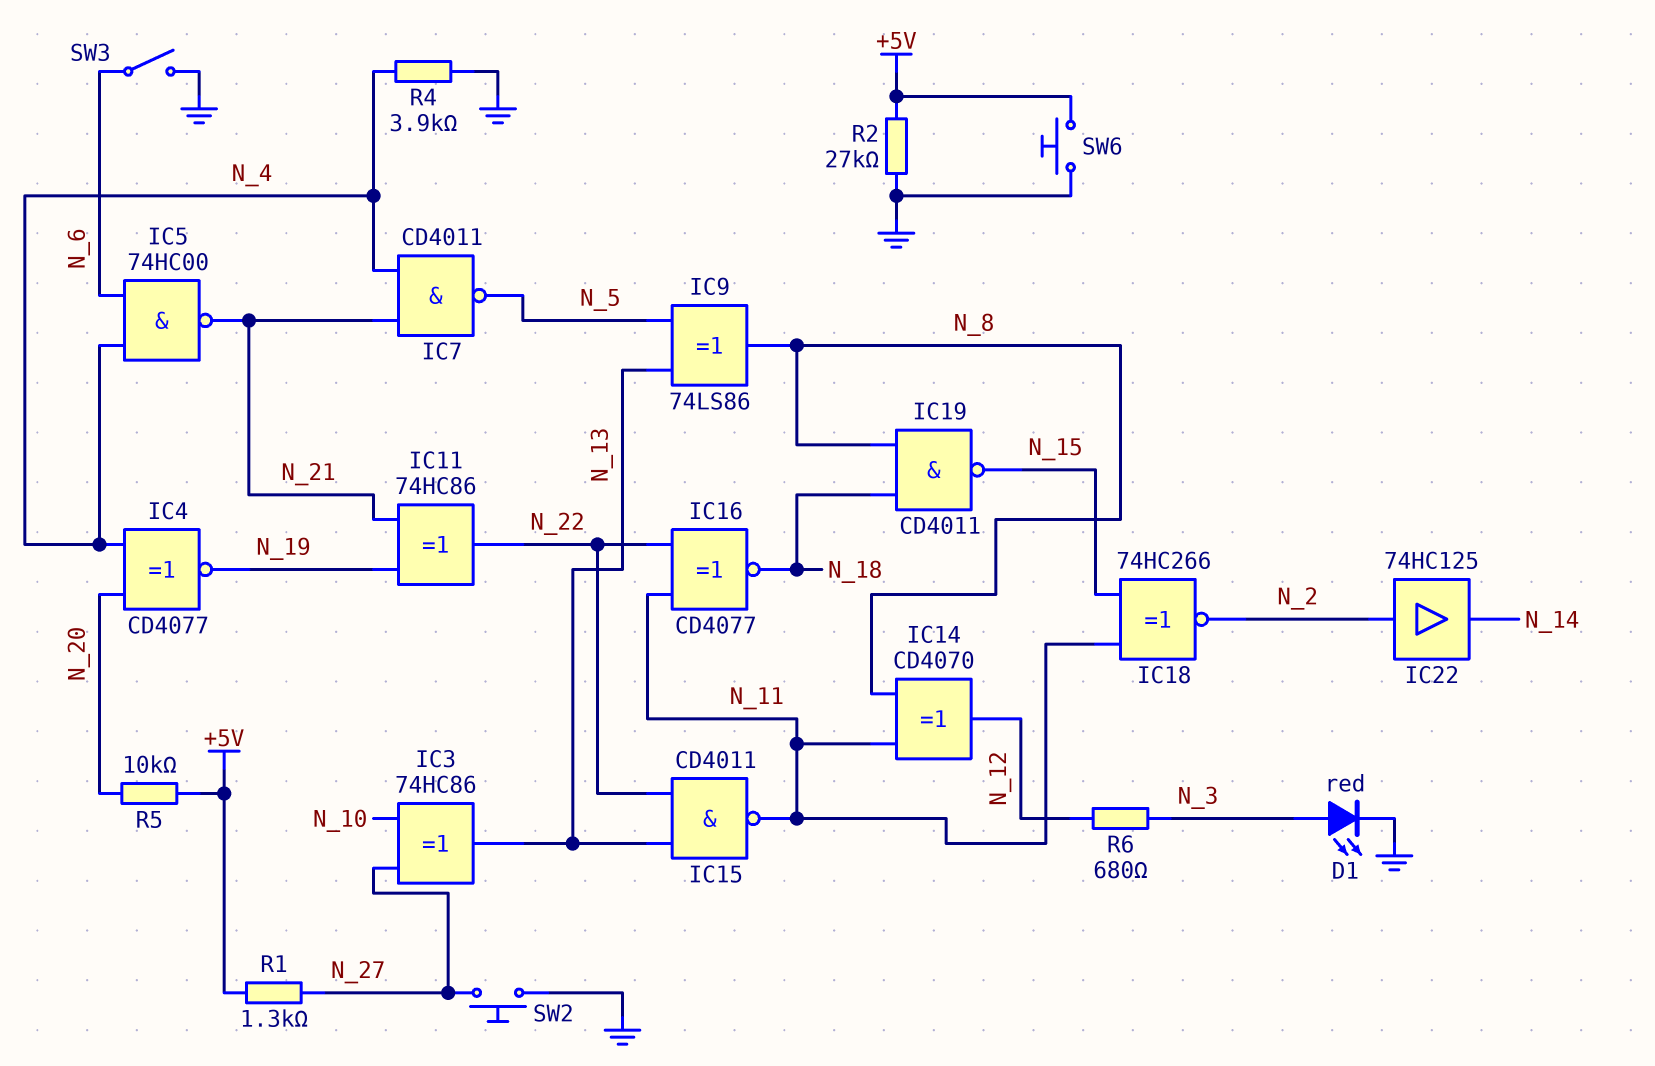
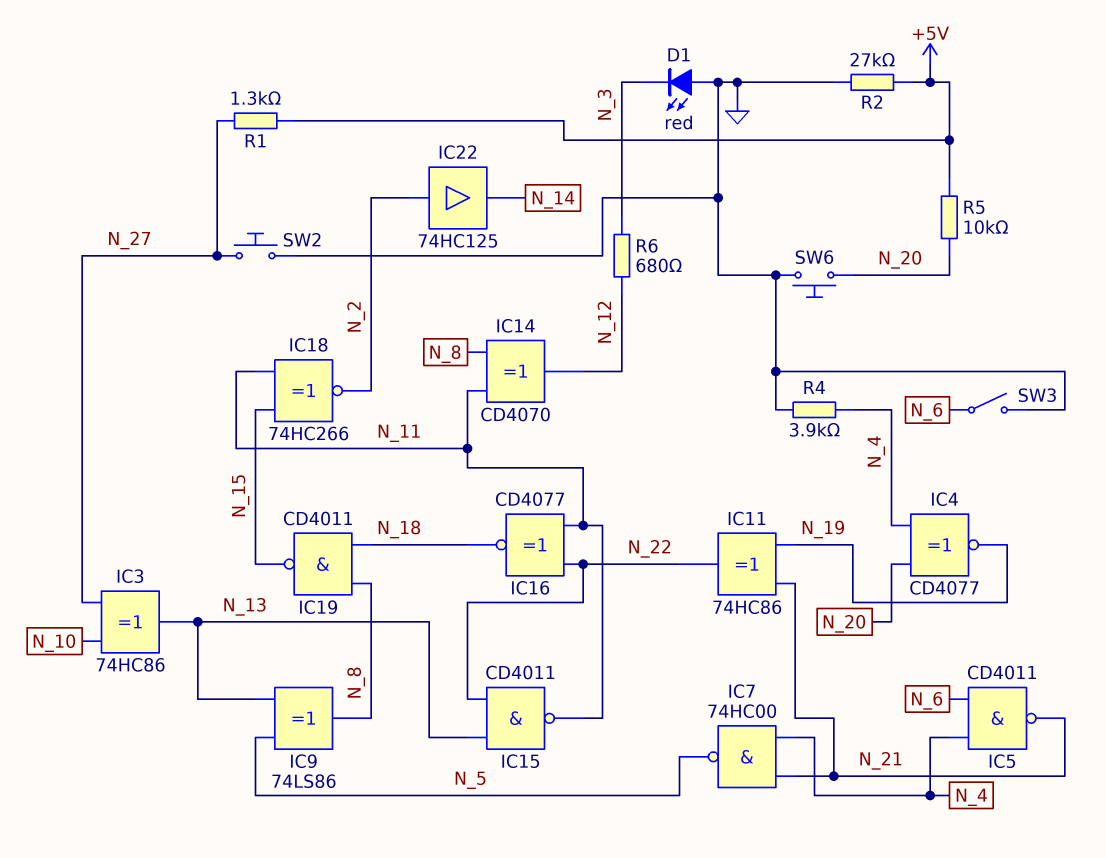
D1: LED red (A N_3, K GND) -> LED red (A GND, K N_3)
IC5: NAND 74HC00 (in N_4, in N_6, out N_21) -> NAND CD4011 (in N_4, in N_6, out N_21)
IC7: NAND CD4011 (in N_4, in N_21, out N_5) -> NAND 74HC00 (in N_4, in N_21, out N_5)
SW6: button (+5V, GND) -> button (GND, N_20)

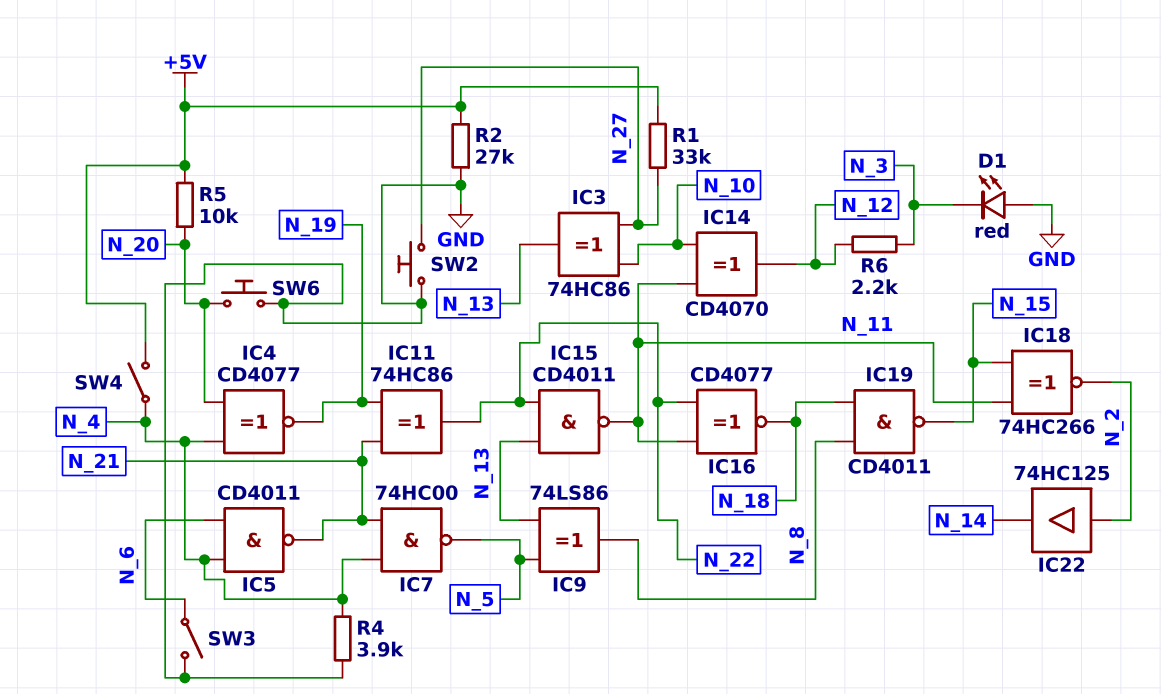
IC14: XOR CD4070 (in N_8, in N_11, out N_12) -> XOR CD4070 (in N_10, in N_11, out N_12)
R1: 1.3k (+5V, N_27) -> 33k (+5V, N_27)
R6: 680 (N_3, N_12) -> 2.2k (N_3, N_12)
SW4: none -> switch (+5V, N_4)

